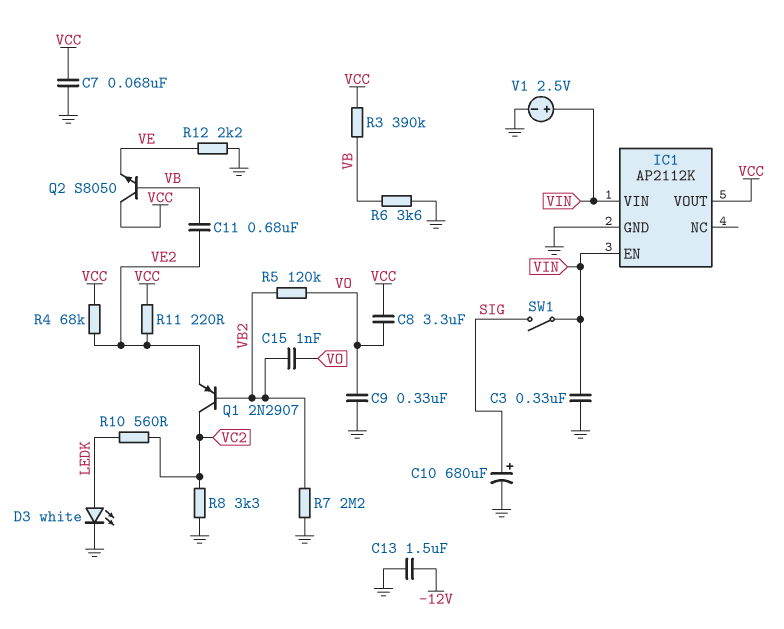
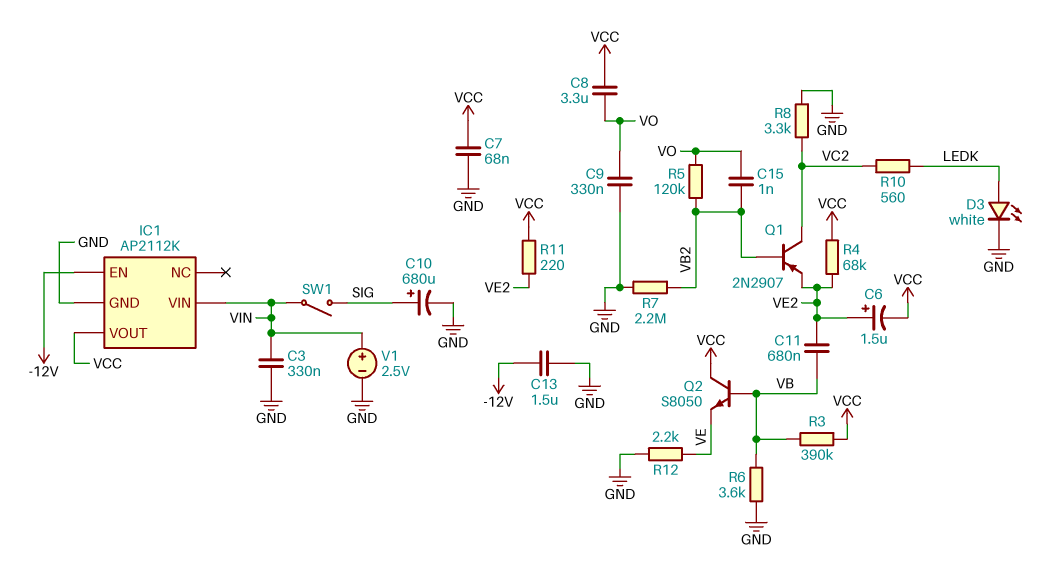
C6: none -> 1.5uF (plus VE2, minus VCC)
IC1 pin EN: VIN -> -12V

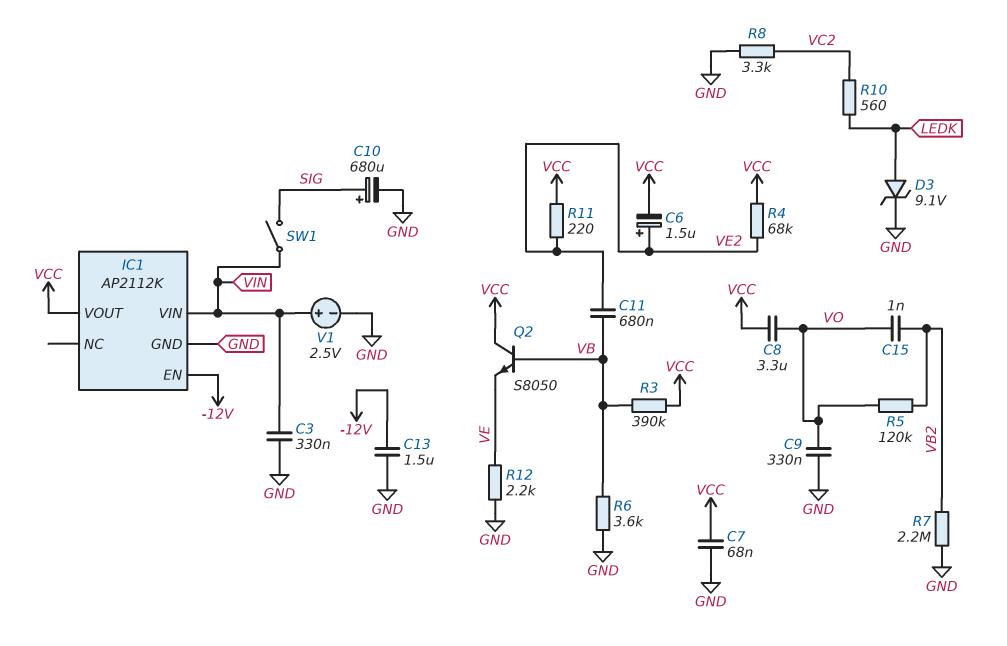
D3: LED white (A LEDK, K GND) -> zener 9.1V (A LEDK, K GND)
Q1: PNP 2N2907 (B VB2, C VC2, E VE2) -> none

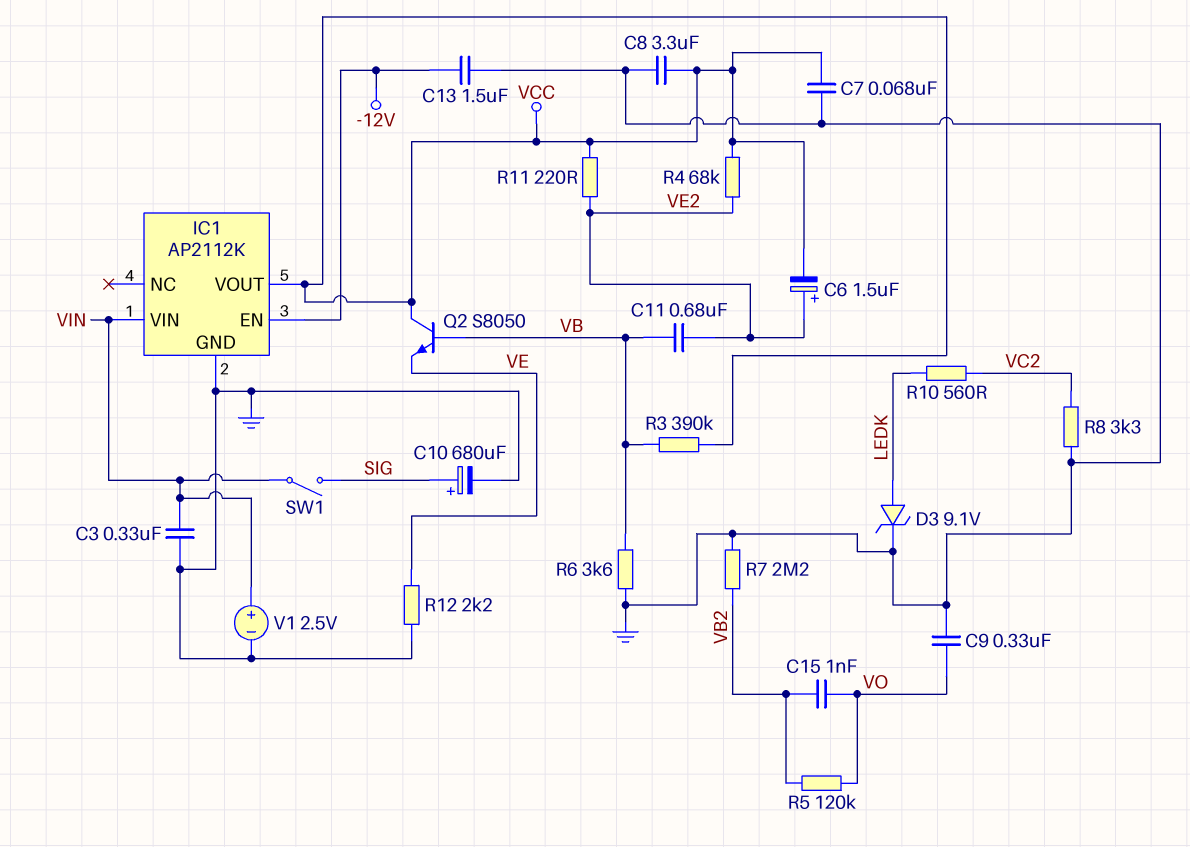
C8: 3.3uF (VCC, VO) -> 3.3uF (GND, VCC)

